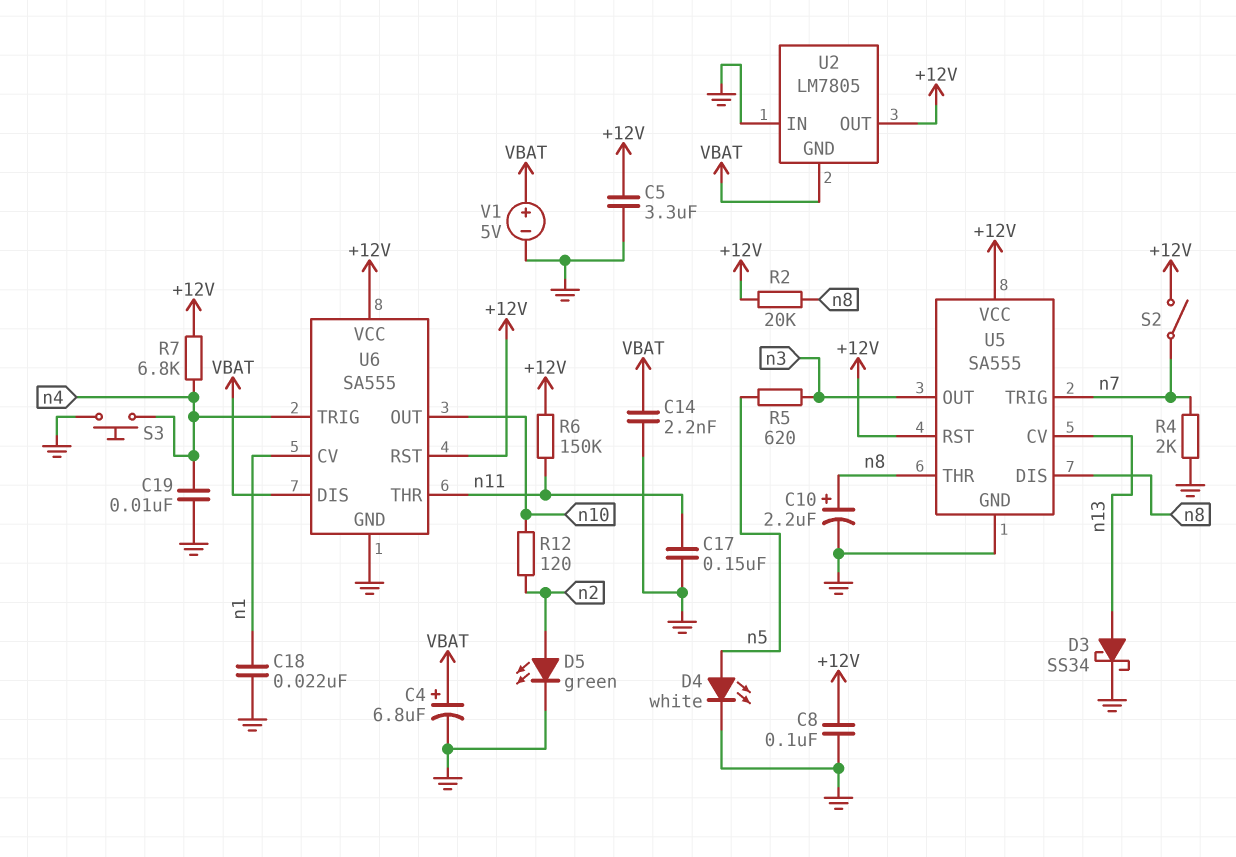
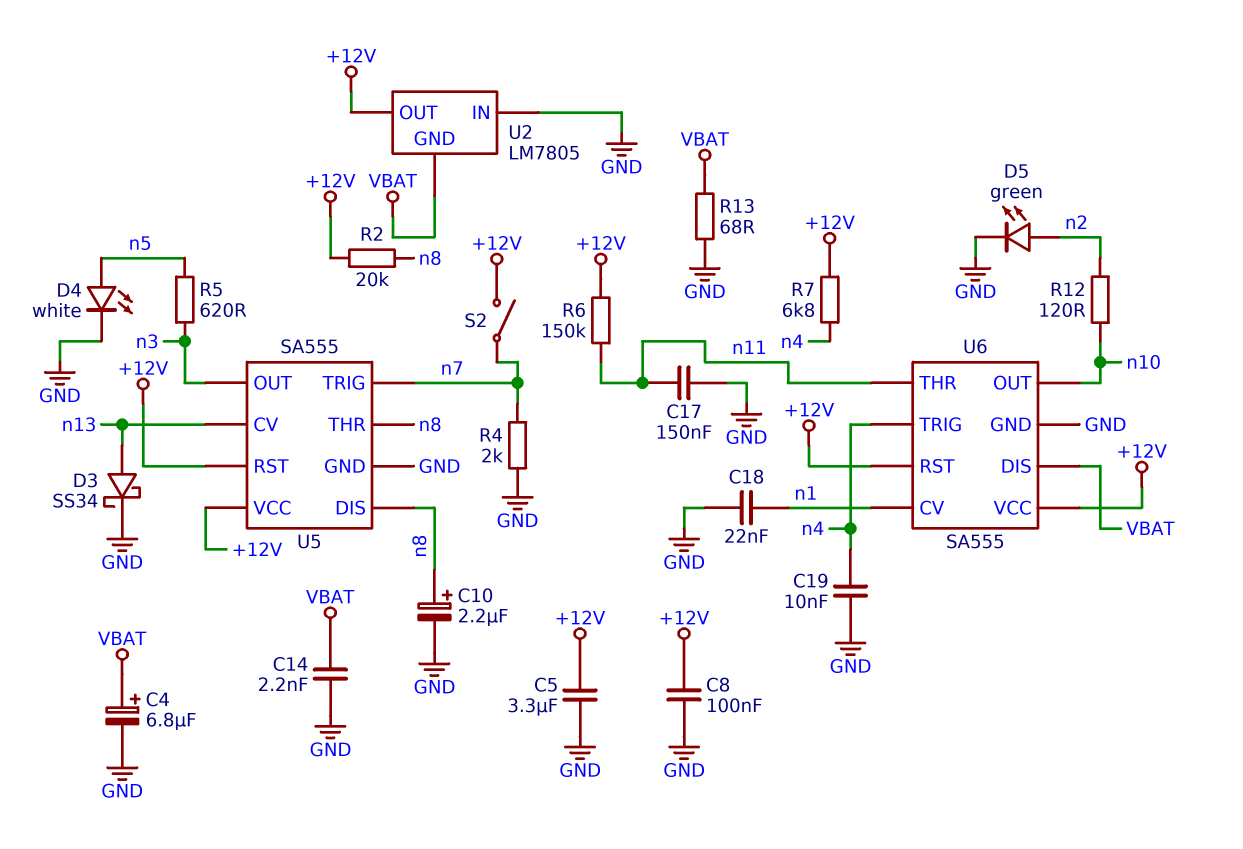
R13: none -> 68 (GND, VBAT)
S3: button (GND, n4) -> none
V1: 5V (plus VBAT, minus GND) -> none

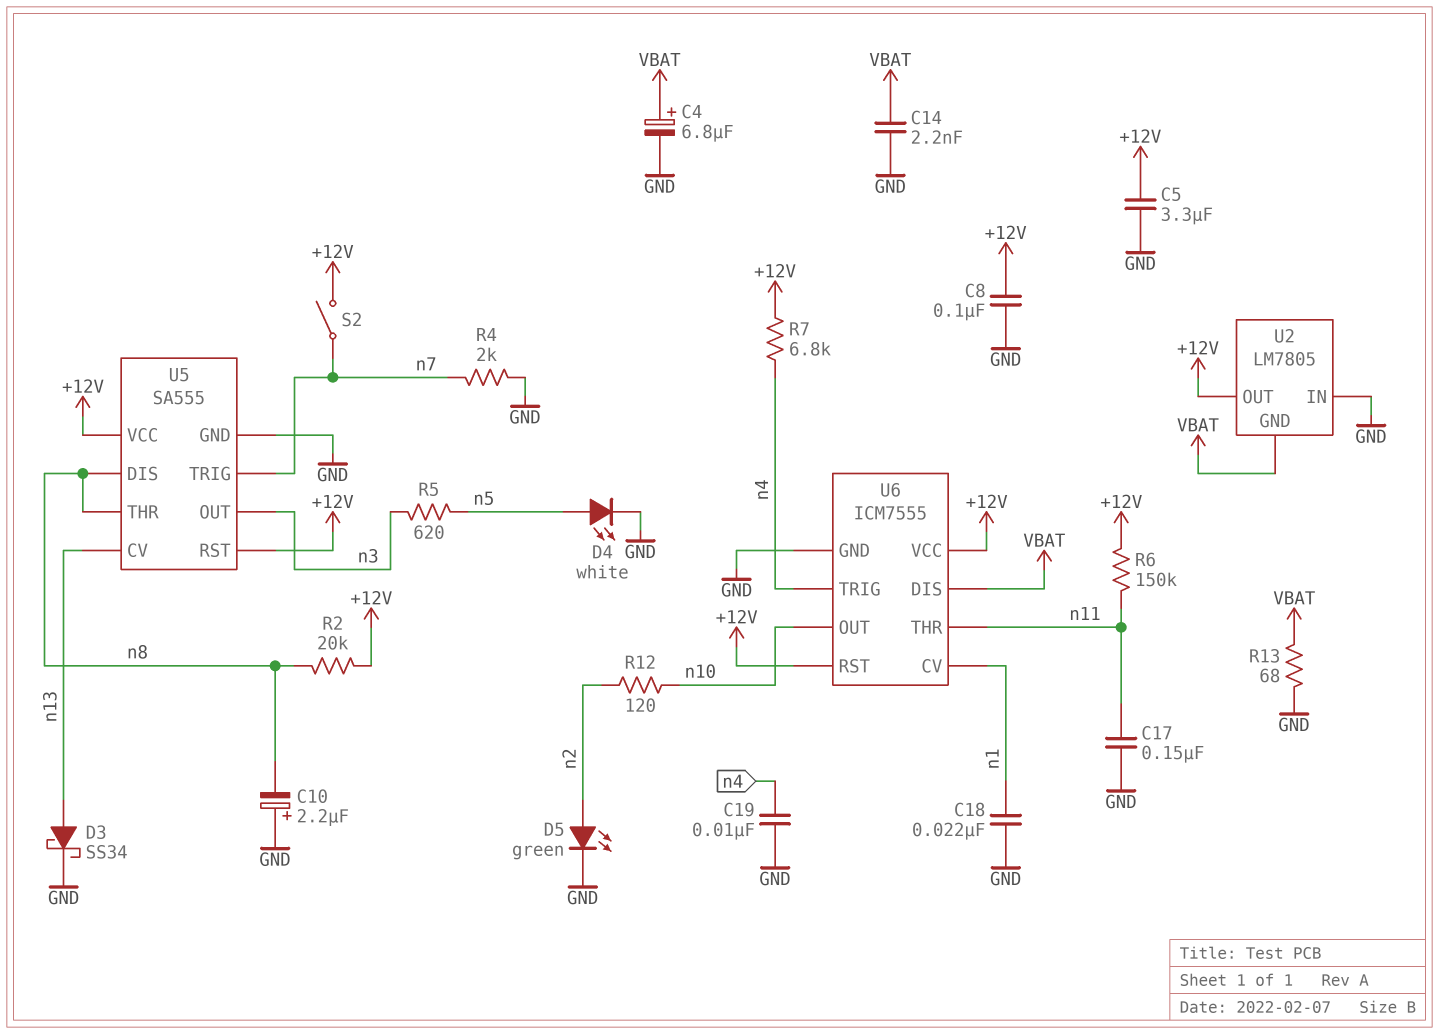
C10: 2.2uF (plus n8, minus GND) -> 2.2uF (plus GND, minus n8)
U6: SA555 -> ICM7555

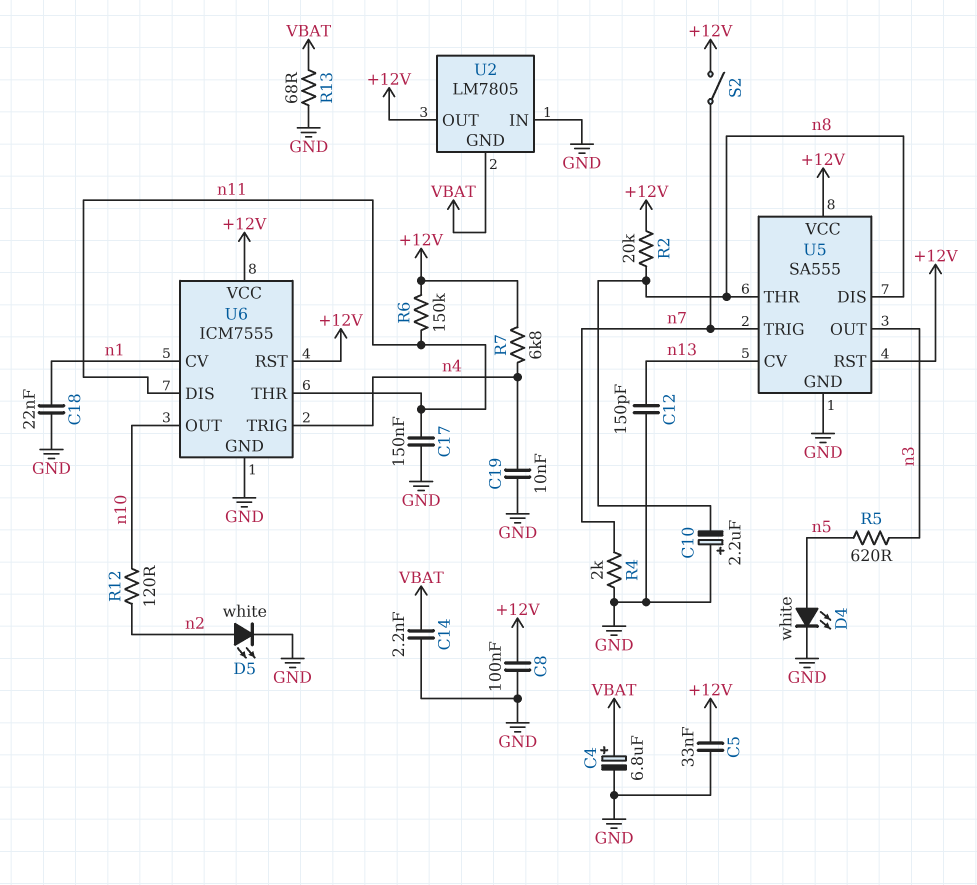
C5: 3.3uF (+12V, GND) -> 33nF (+12V, GND)
C12: none -> 150pF (GND, n13)
D3: schottky SS34 (A n13, K GND) -> none
D5: LED green (A n2, K GND) -> LED white (A n2, K GND)
U6 pin DIS: VBAT -> n11

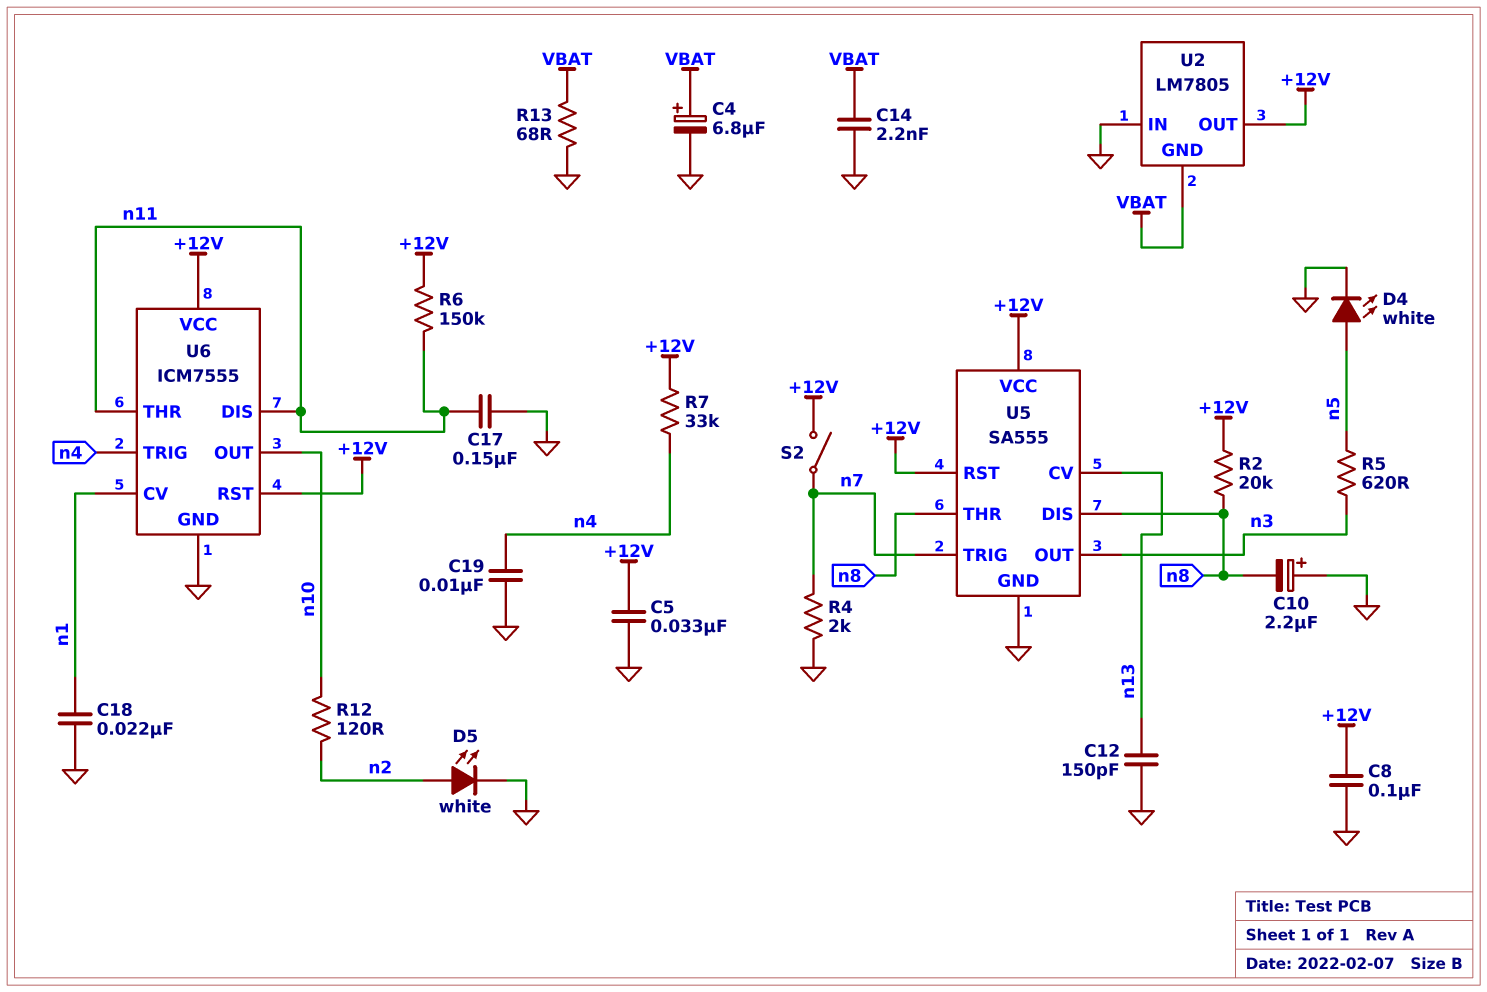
R7: 6.8k (+12V, n4) -> 33k (+12V, n4)

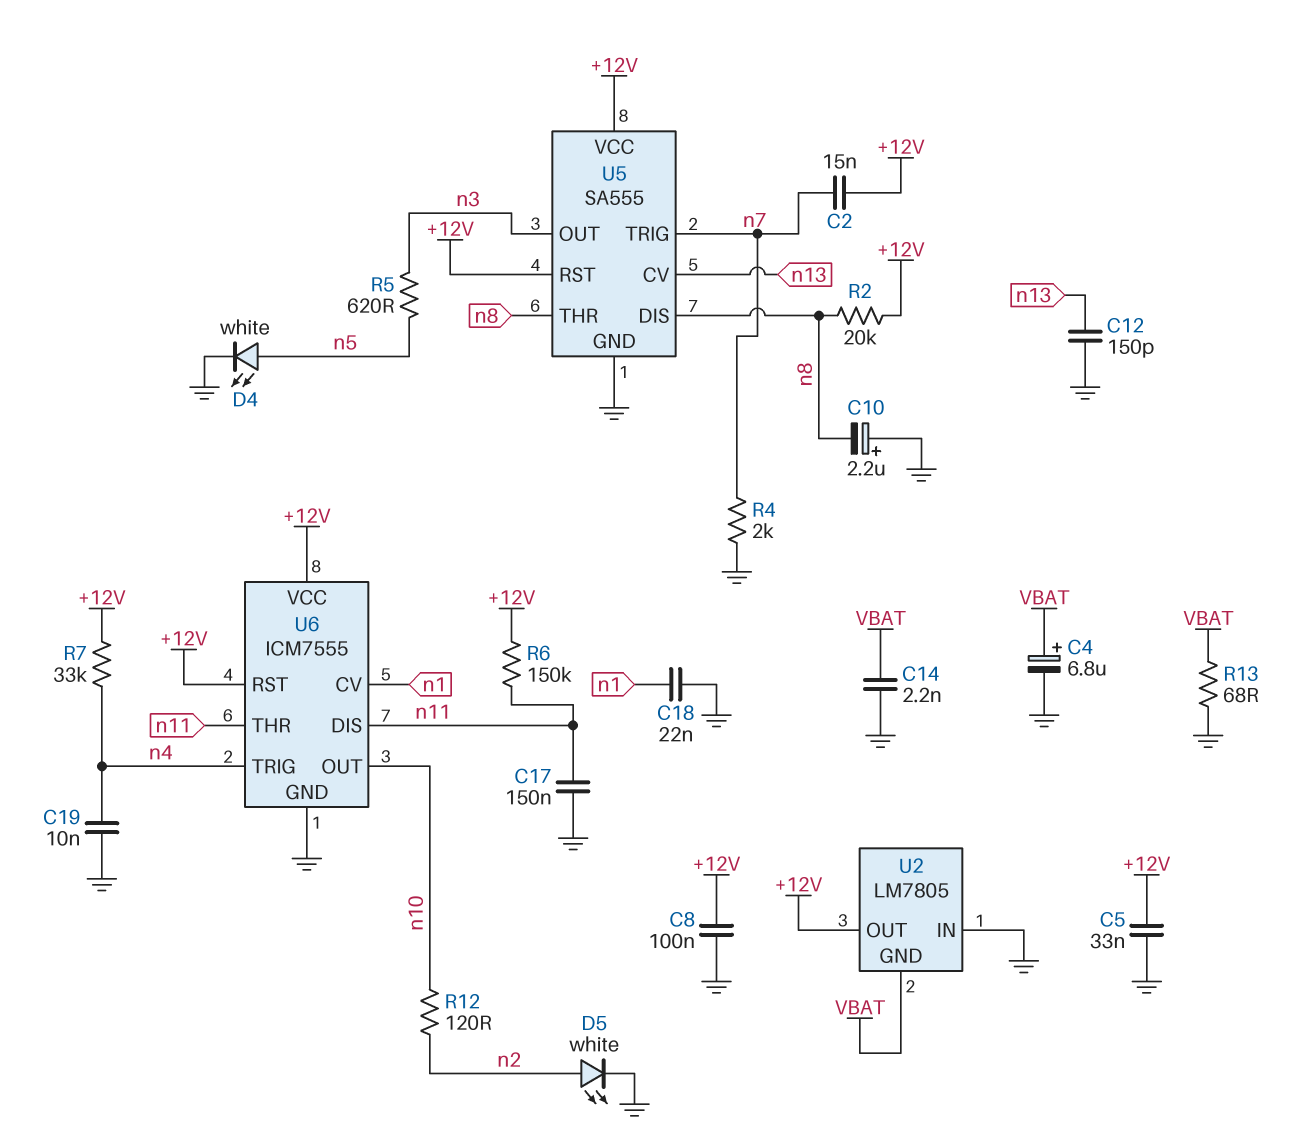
C2: none -> 15nF (+12V, n7)
S2: switch (+12V, n7) -> none

